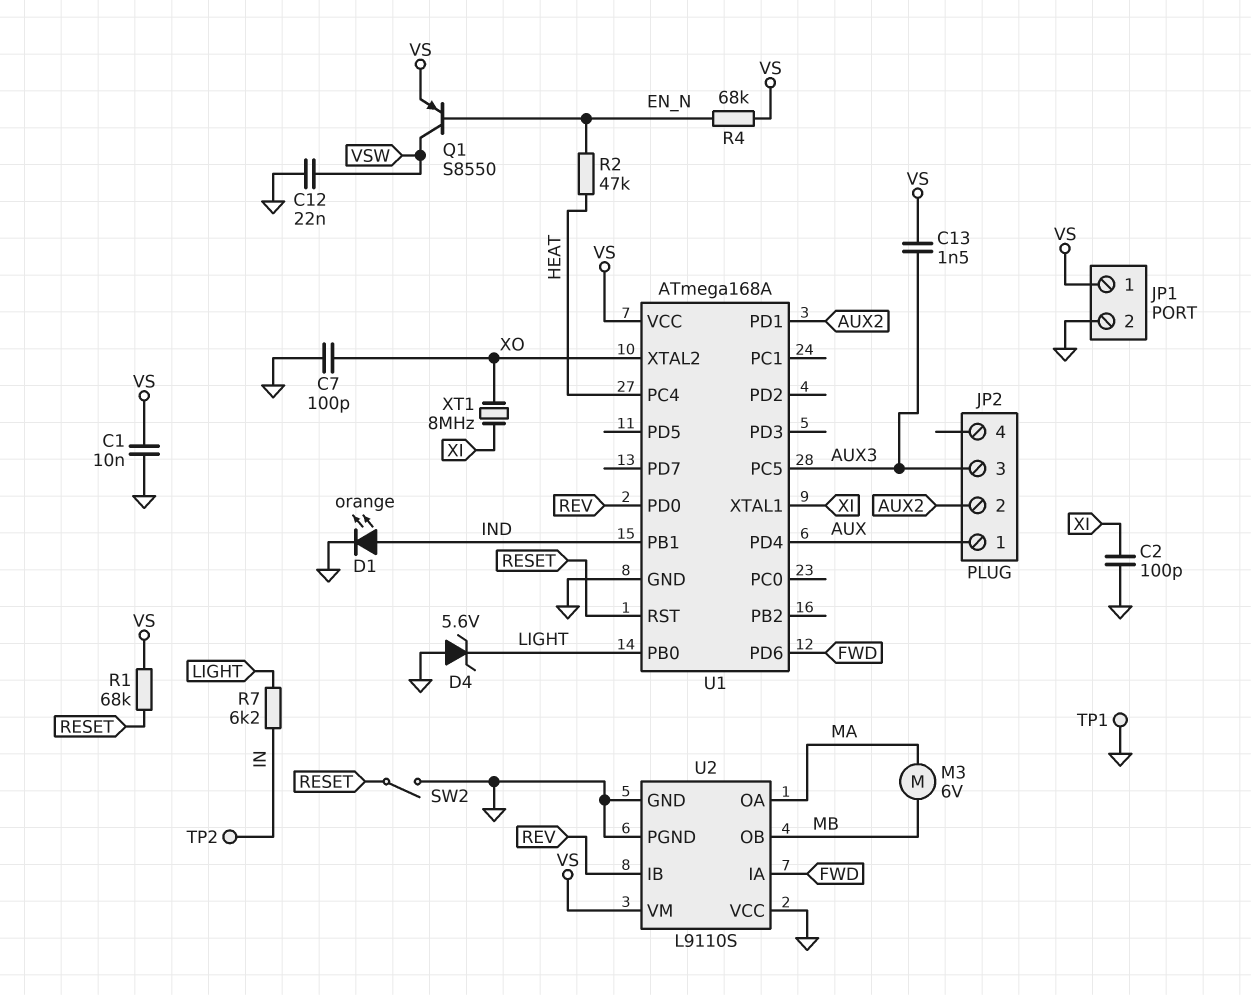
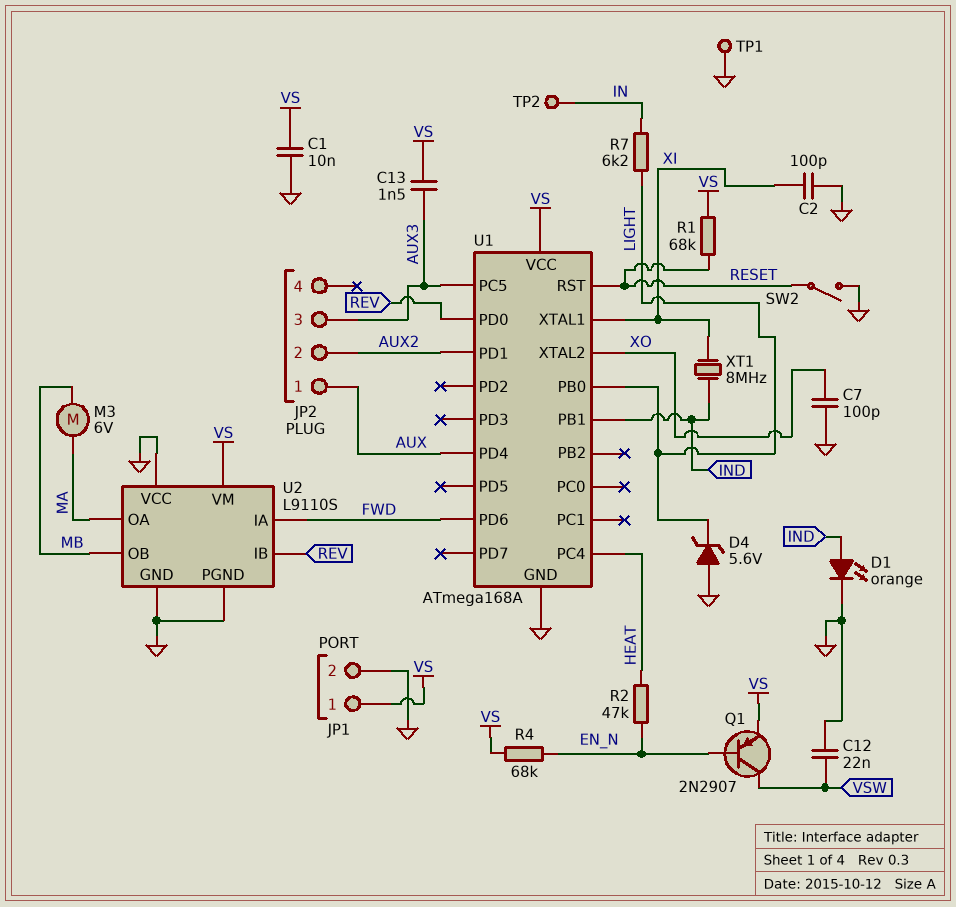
Q1: PNP S8550 (B EN_N, C VSW, E VS) -> PNP 2N2907 (B EN_N, C VSW, E VS)
XT1: 8MHz (XI, XO) -> 8MHz (IND, XI)

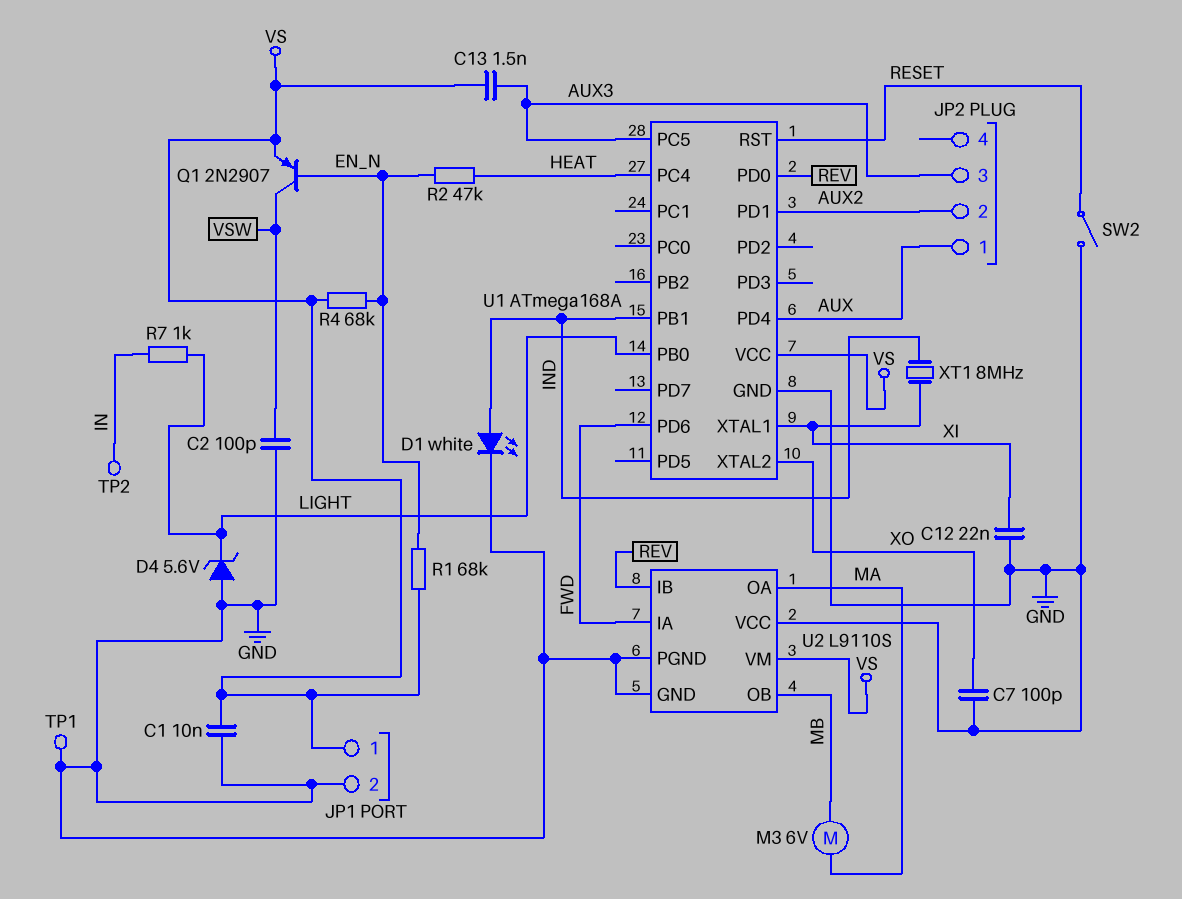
C2: 100pF (GND, XI) -> 100pF (GND, VSW)
C12: 22nF (GND, VSW) -> 22nF (GND, XI)
D1: LED orange (A IND, K GND) -> LED white (A IND, K GND)
R1: 68k (RESET, VS) -> 68k (EN_N, VS)
R7: 6.2k (IN, LIGHT) -> 1k (IN, LIGHT)

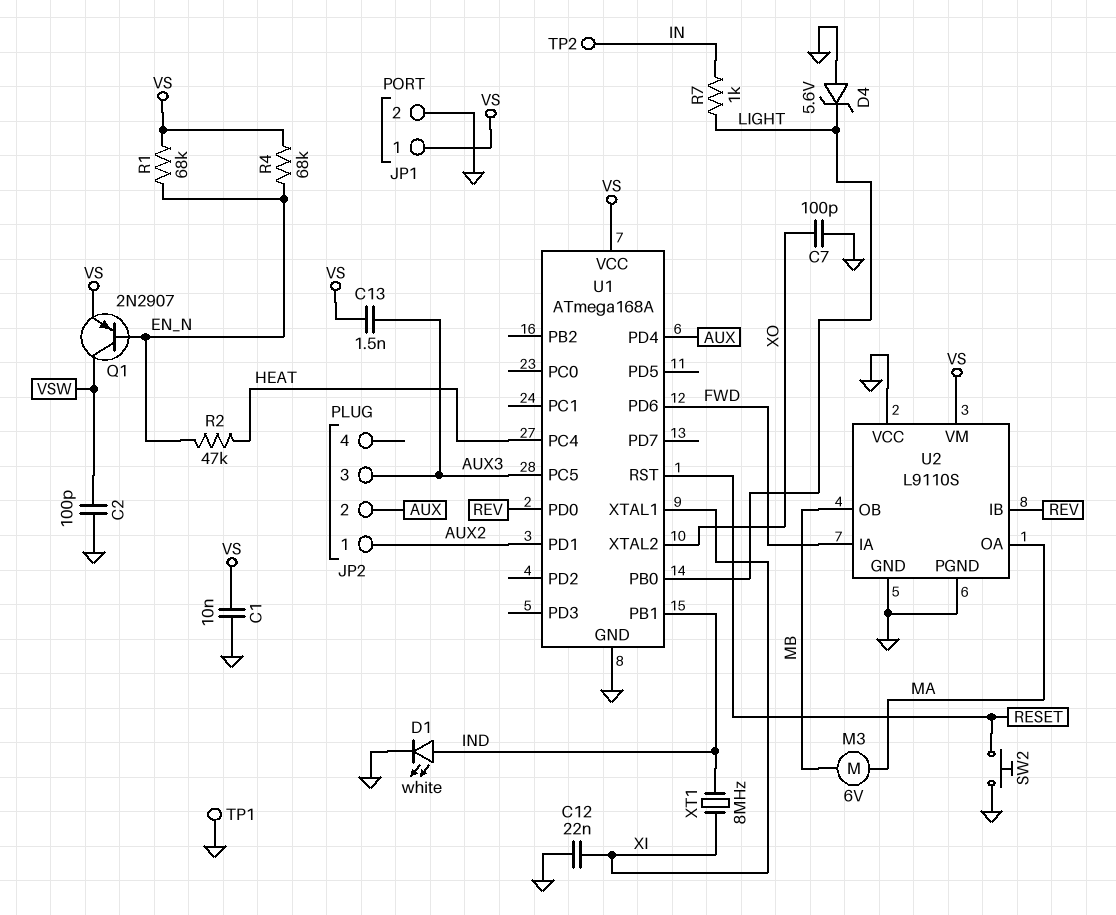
JP2 pin 1: AUX -> AUX2
JP2 pin 2: AUX2 -> AUX
SW2: switch (GND, RESET) -> button (GND, RESET)

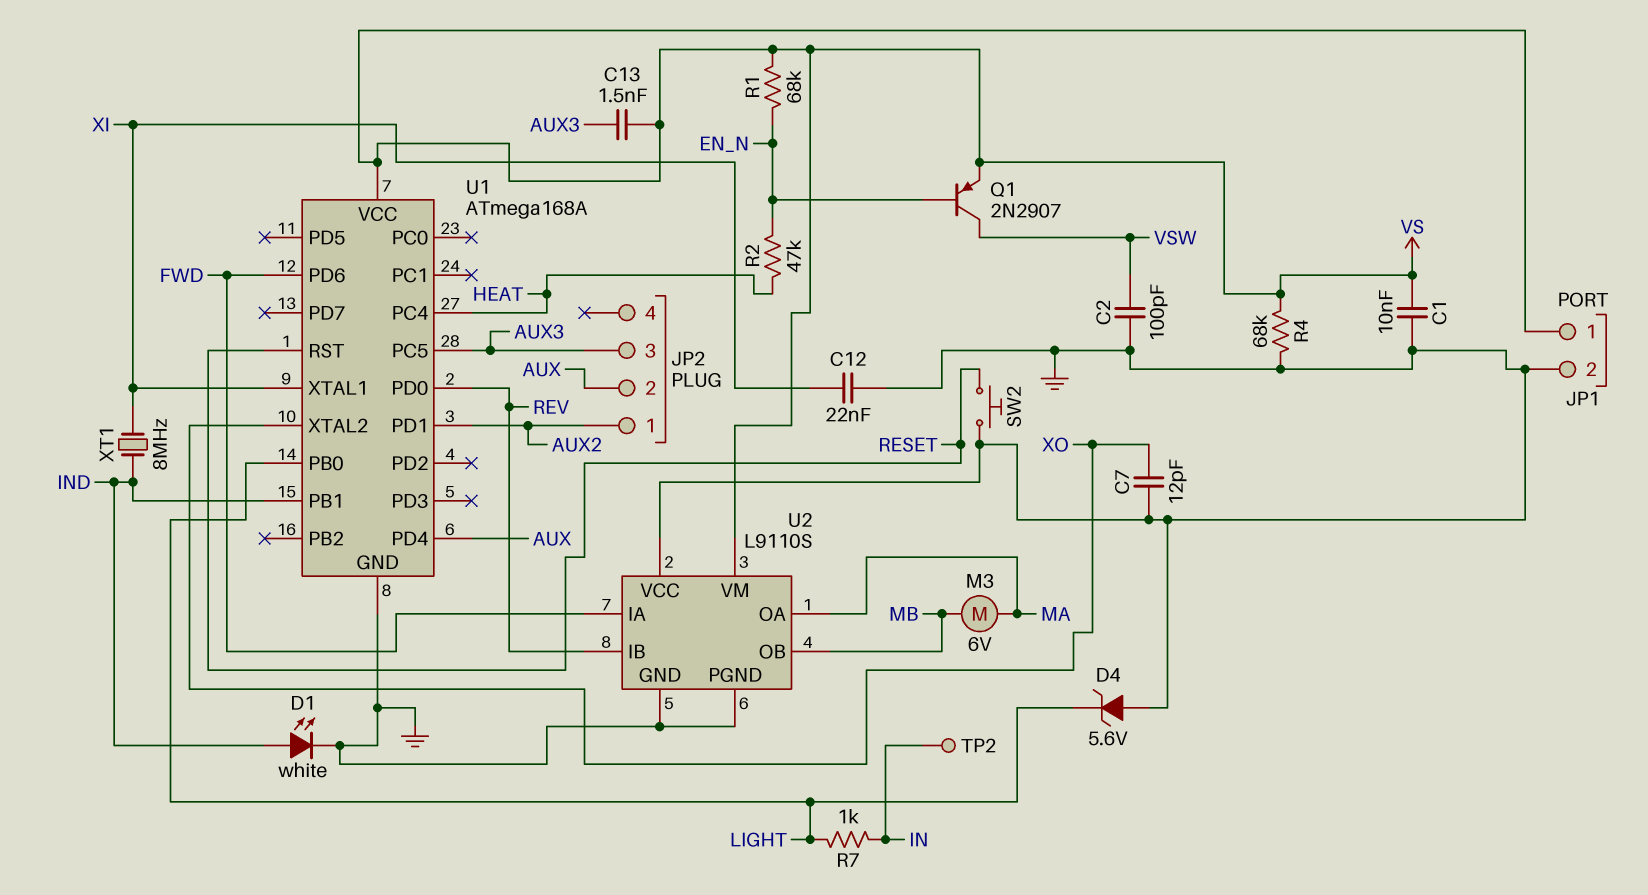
C7: 100pF (GND, XO) -> 12pF (GND, XO)
R4: 68k (EN_N, VS) -> 68k (GND, VS)
TP1: test point (GND) -> none

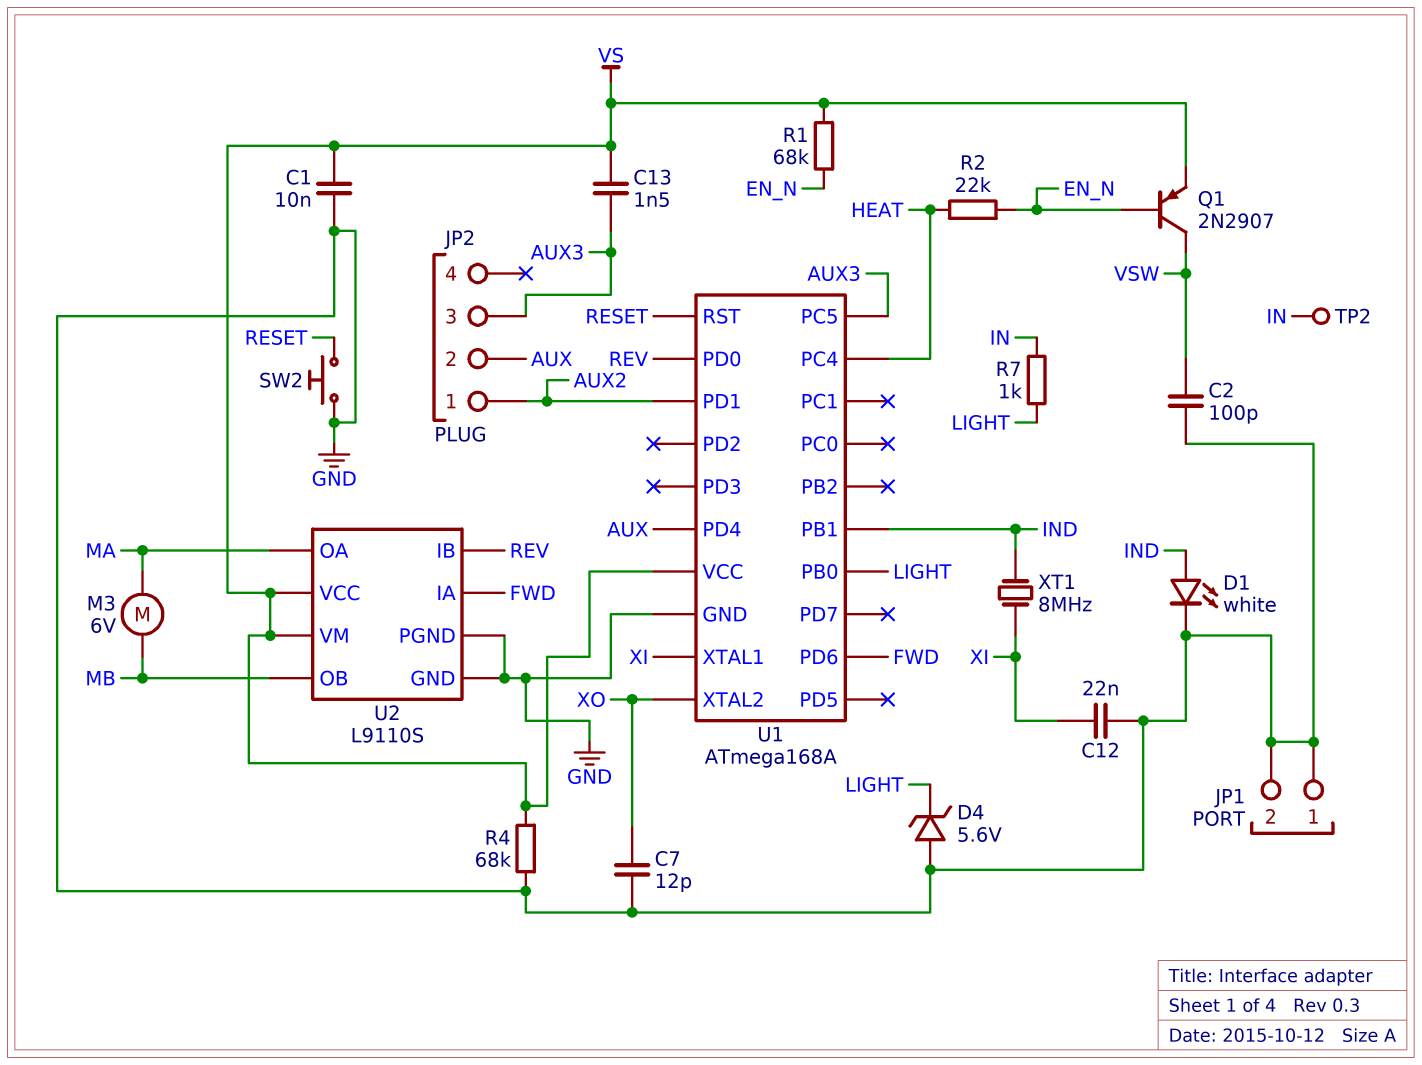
JP1 pin 1: VS -> GND
R2: 47k (EN_N, HEAT) -> 22k (EN_N, HEAT)
U2 pin VCC: GND -> VS

